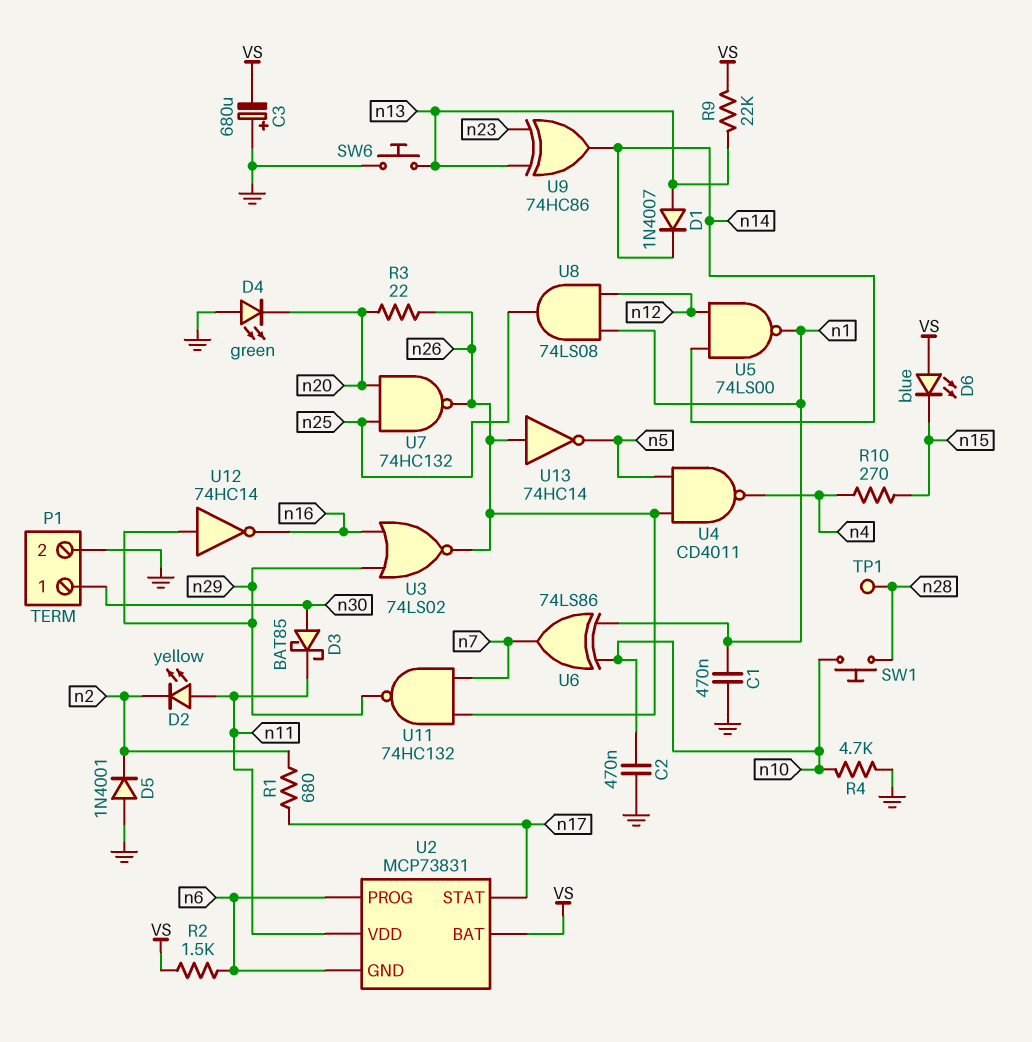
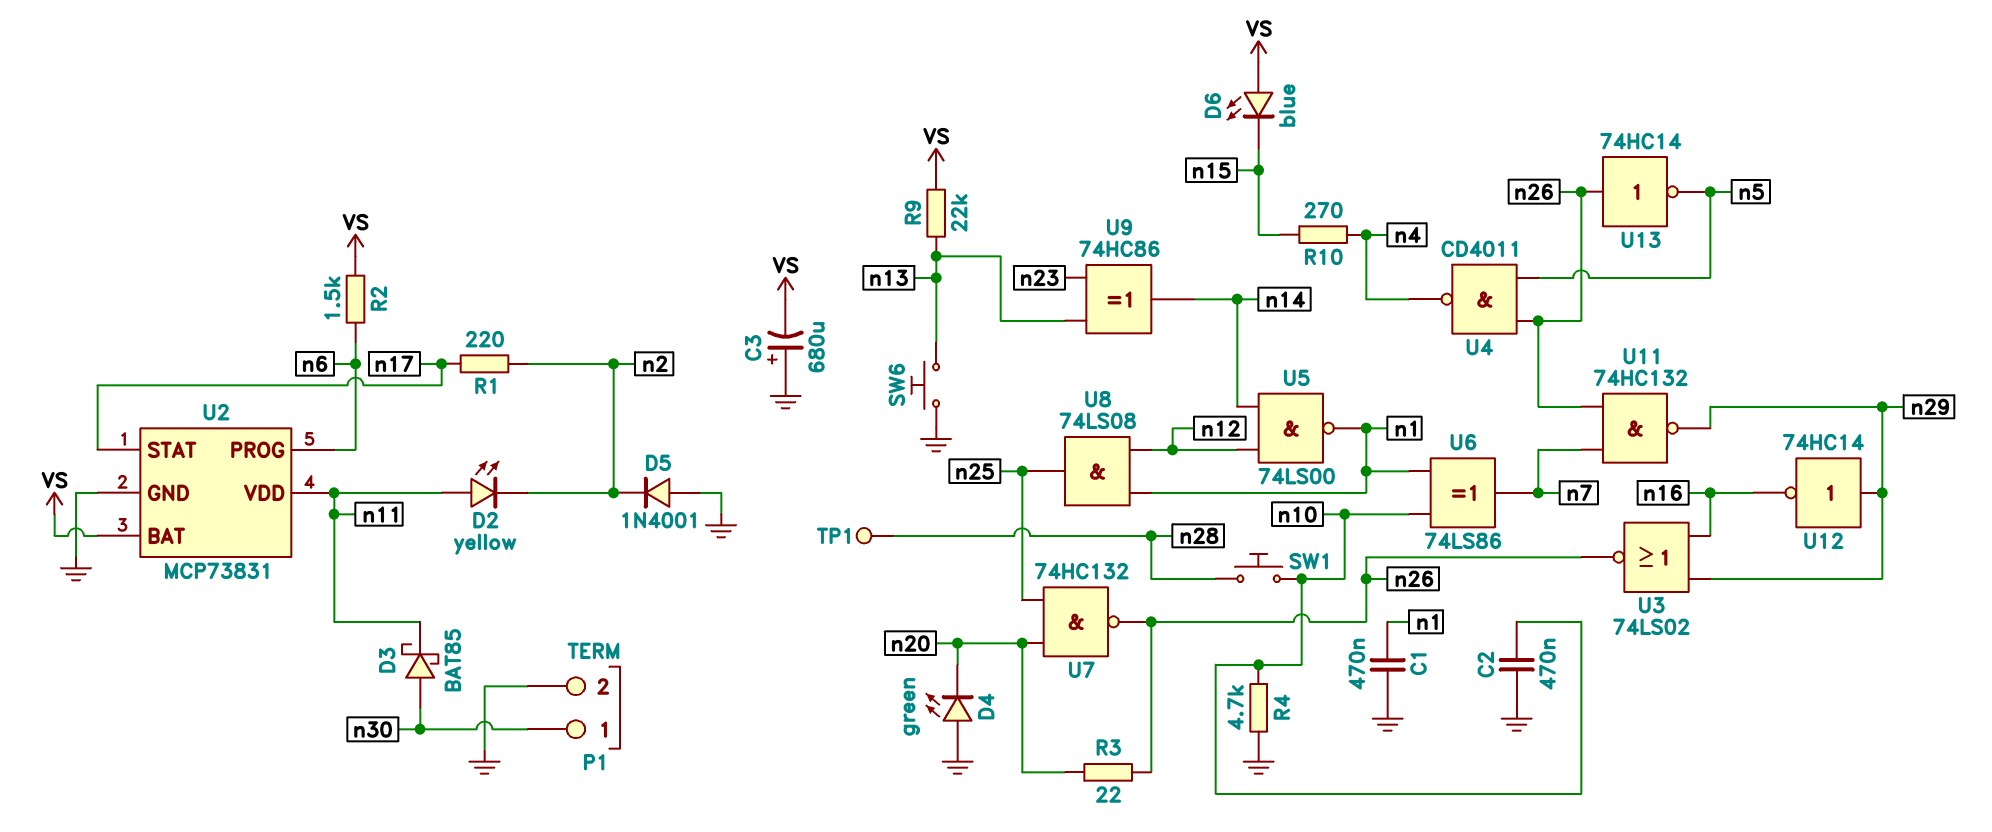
D1: diode 1N4007 (A n13, K n14) -> none
R1: 680 (n2, n17) -> 220 (n2, n17)
U2 pin GND: n6 -> GND

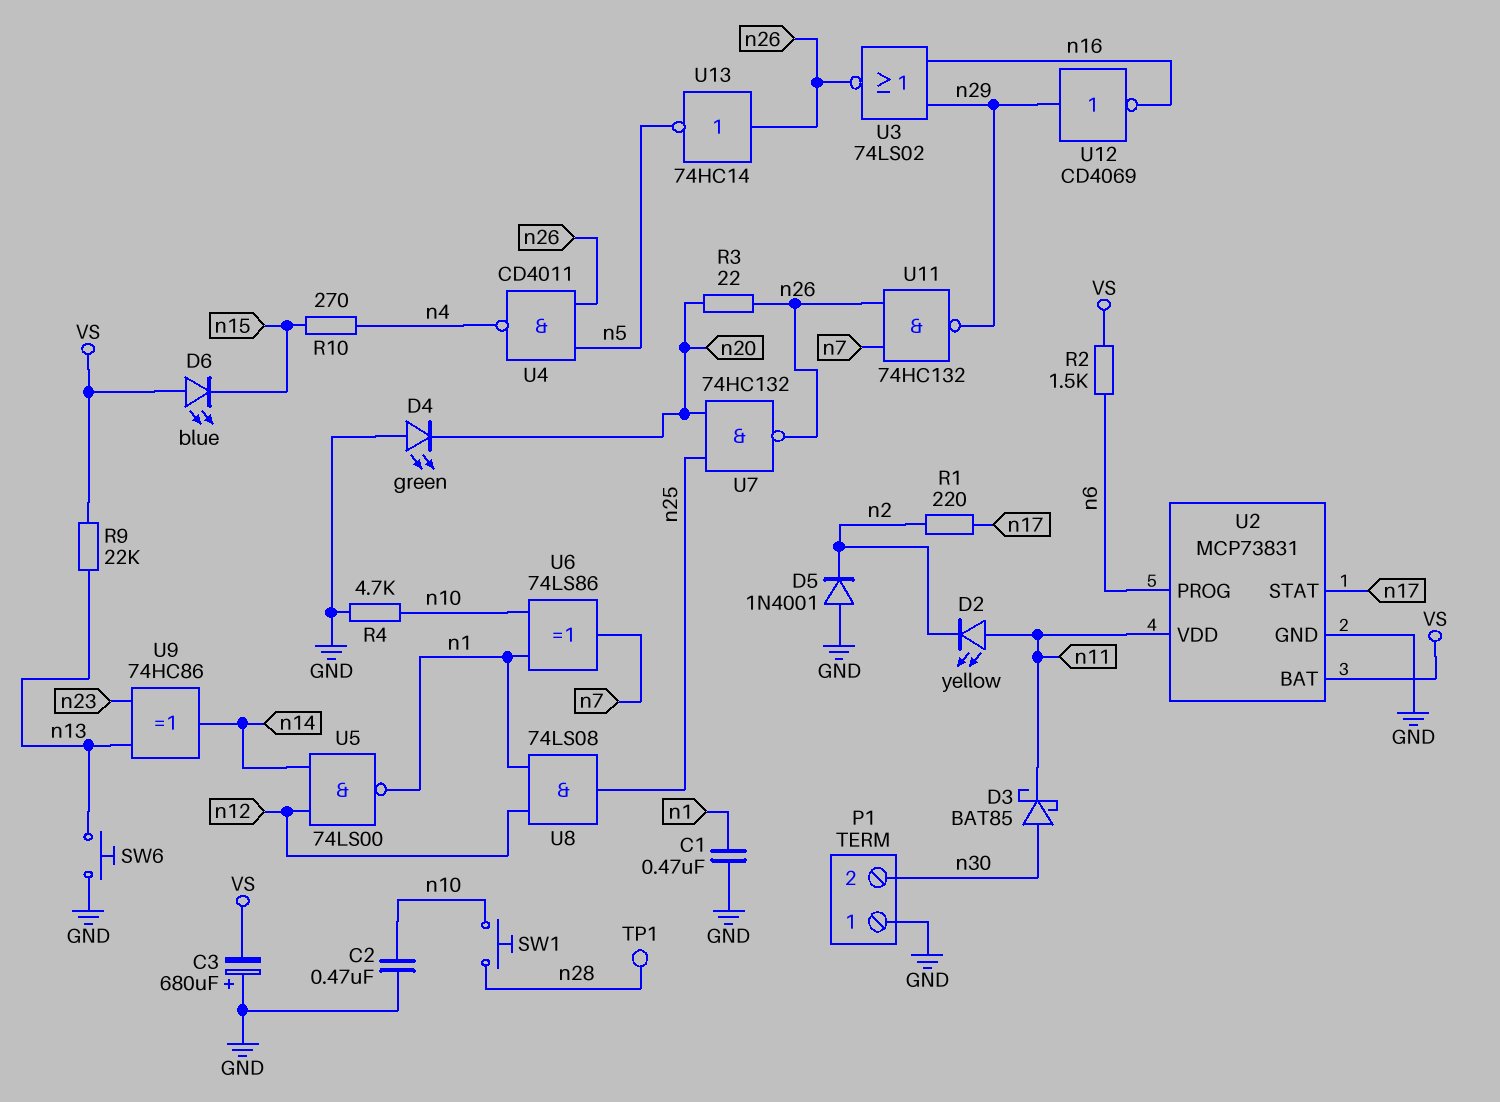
P1 pin 1: n30 -> GND
P1 pin 2: GND -> n30
U12: NOT 74HC14 (in n29, out n16) -> NOT CD4069 (in n29, out n16)

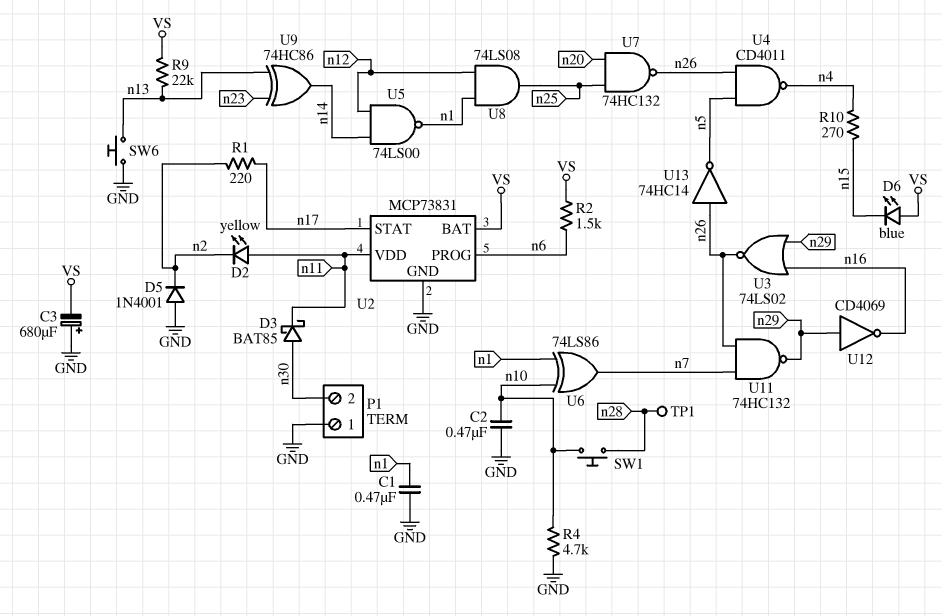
D4: LED green (A GND, K n20) -> none
R3: 22 (n20, n26) -> none

